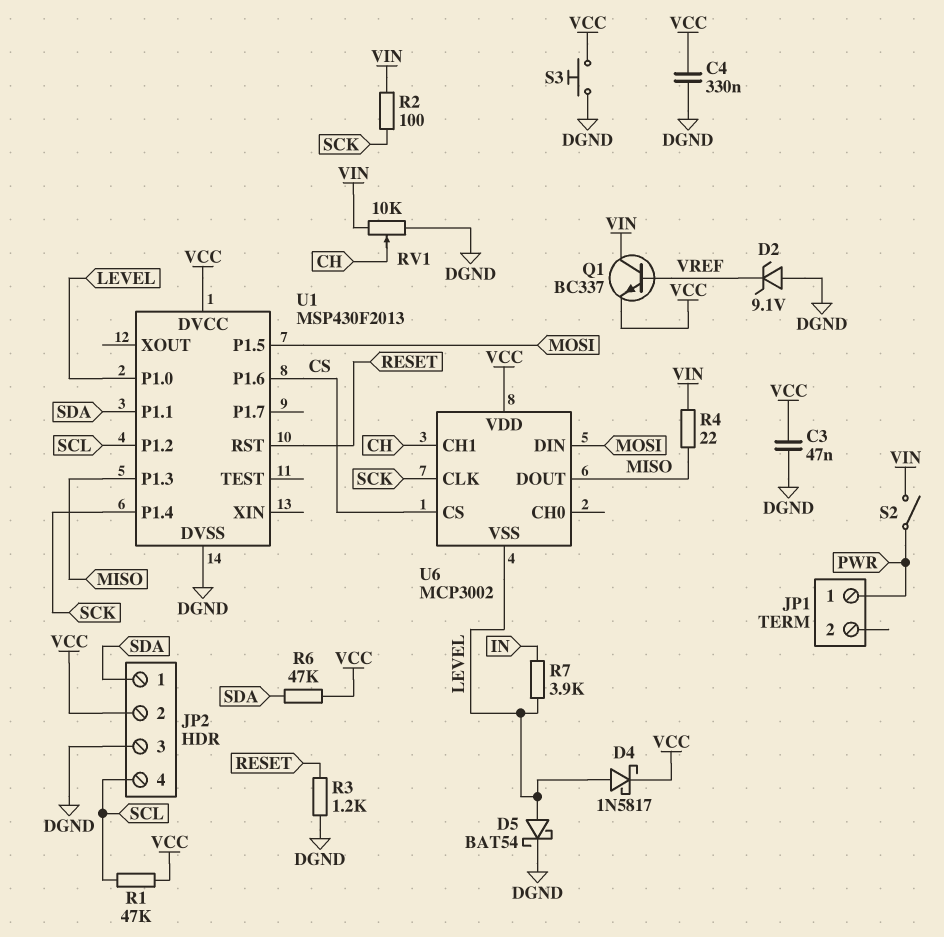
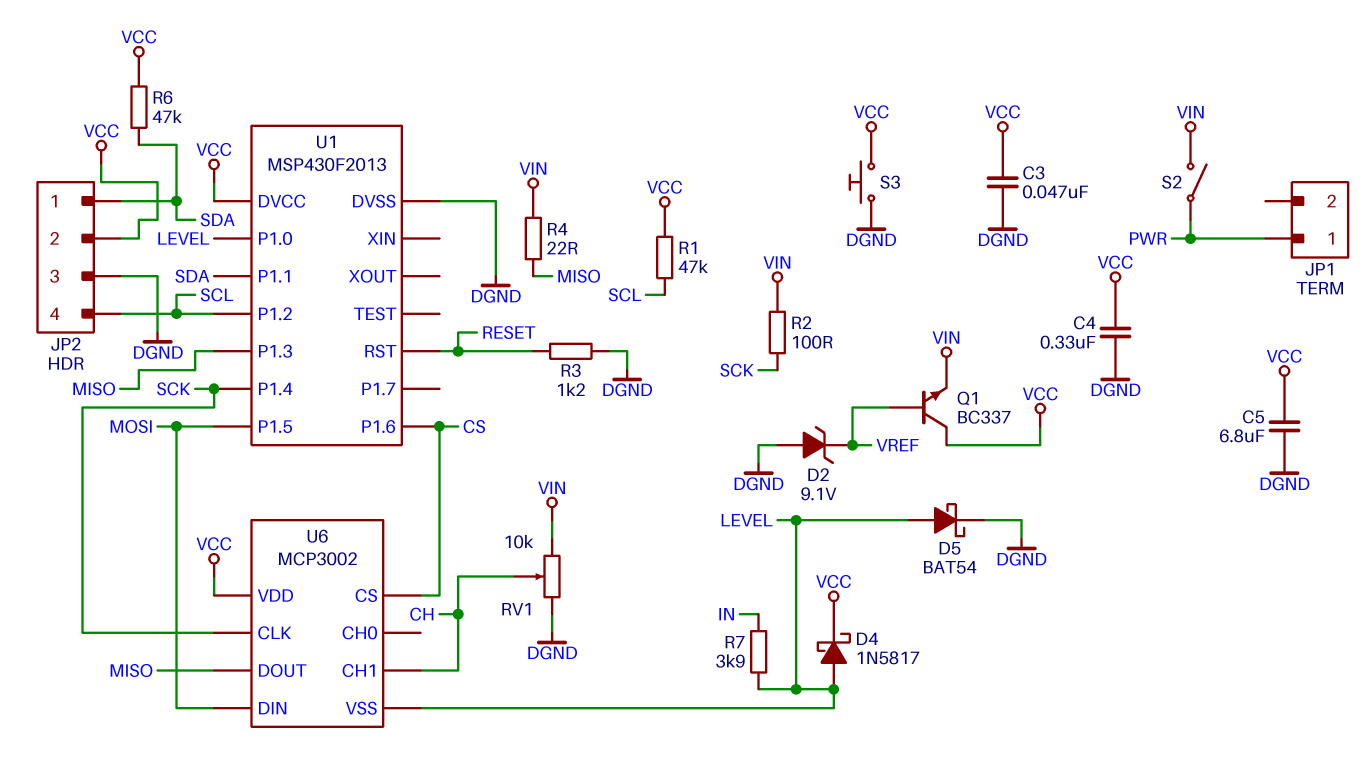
C5: none -> 6.8uF (DGND, VCC)
Q1: NPN BC337 (B VREF, C VIN, E VCC) -> NPN BC337 (B VREF, C VCC, E VIN)

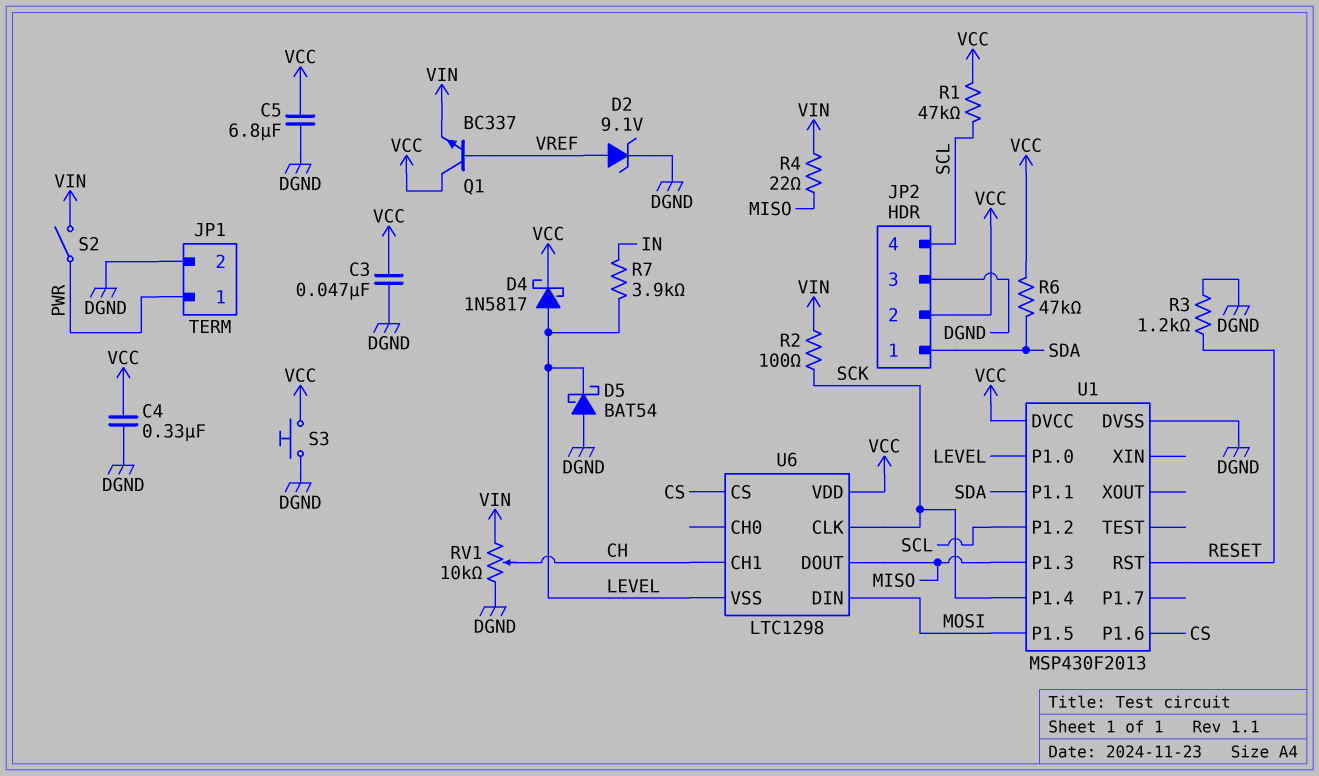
D2: zener 9.1V (A DGND, K VREF) -> zener 9.1V (A VREF, K DGND)
D5: schottky BAT54 (A LEVEL, K DGND) -> schottky BAT54 (A DGND, K LEVEL)
JP1 pin 2: none -> DGND
U6: MCP3002 -> LTC1298

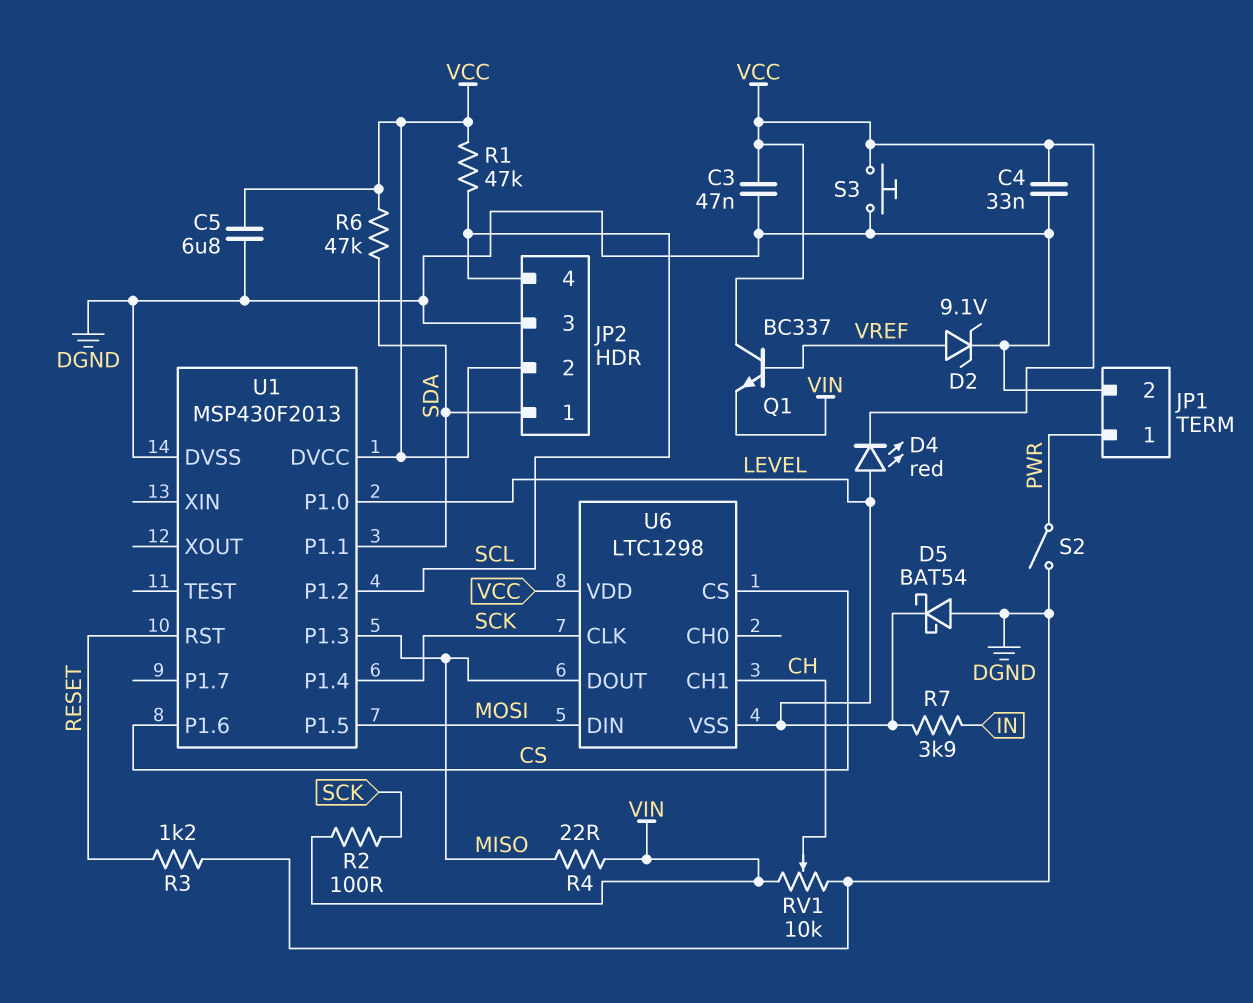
C4: 330nF (DGND, VCC) -> 33nF (DGND, VCC)
D4: schottky 1N5817 (A LEVEL, K VCC) -> LED red (A LEVEL, K VCC)
S2: switch (PWR, VIN) -> switch (DGND, PWR)

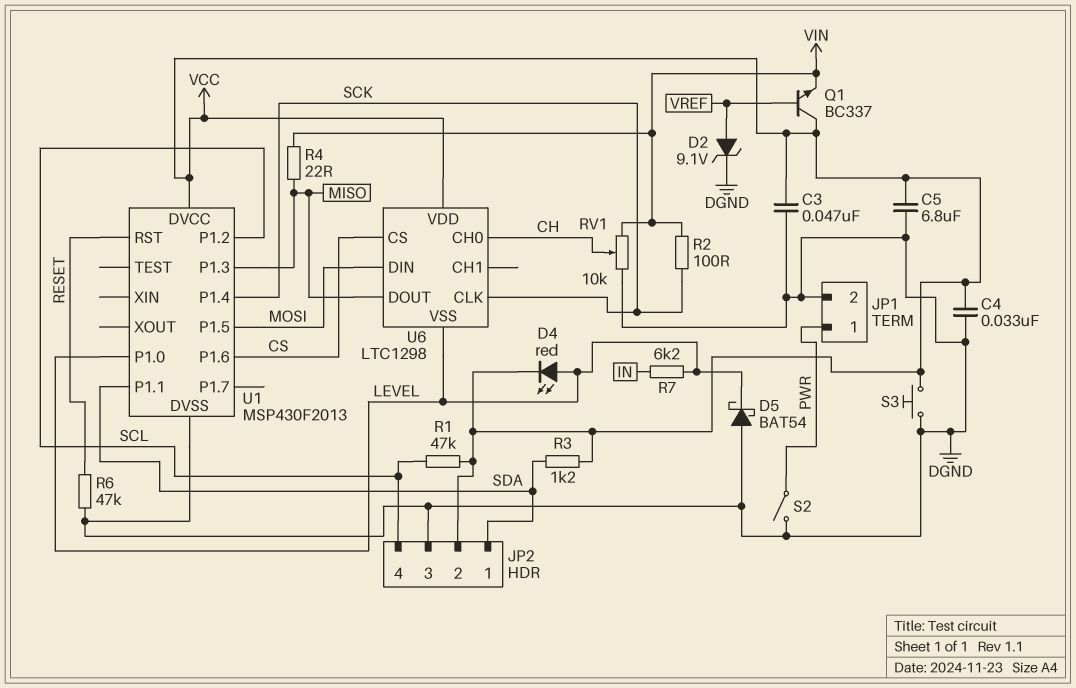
R3: 1.2k (DGND, RESET) -> 1.2k (SDA, VCC)
R6: 47k (SDA, VCC) -> 47k (DGND, RESET)
R7: 3.9k (IN, LEVEL) -> 6.2k (IN, LEVEL)
U6 pin CH0: none -> CH
U6 pin CH1: CH -> none

